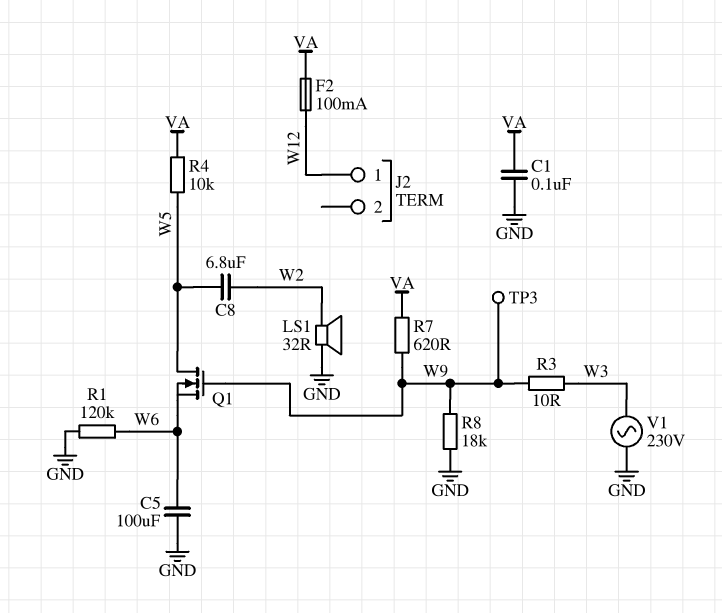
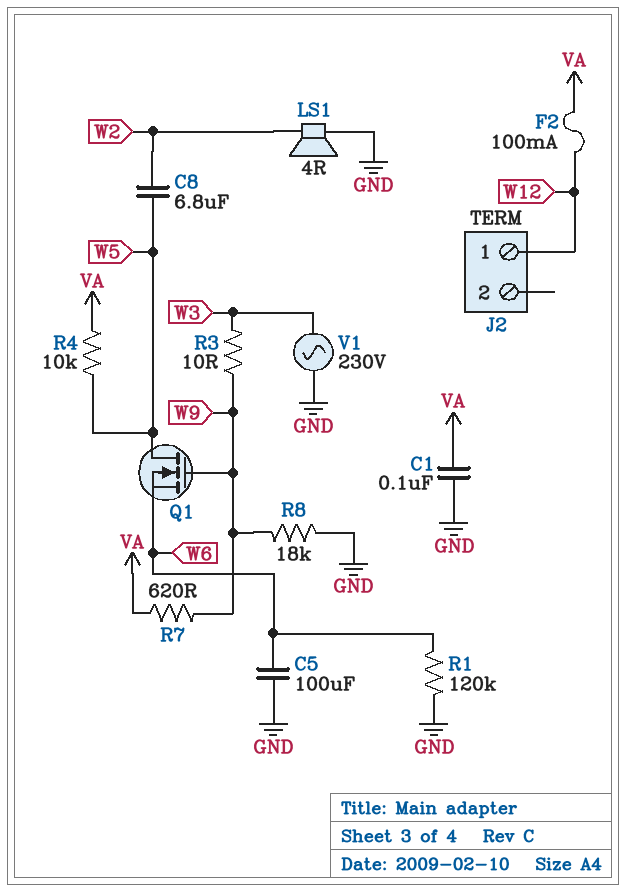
LS1: speaker 32R (GND, W2) -> speaker 4R (GND, W2)
TP3: test point (W9) -> none

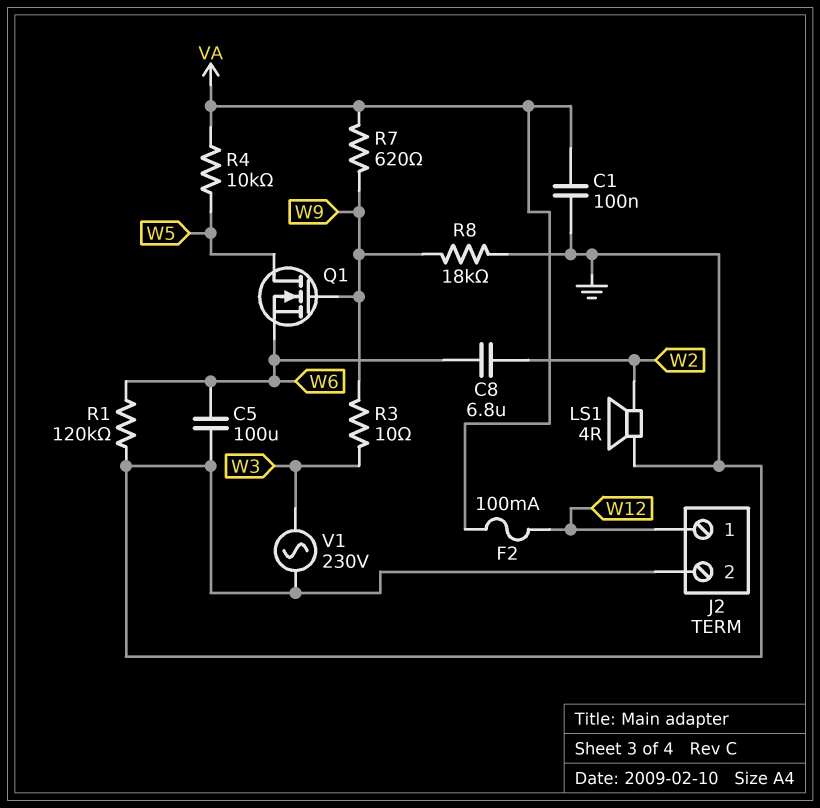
C8: 6.8uF (W2, W5) -> 6.8uF (W2, W6)
J2 pin 2: none -> GND

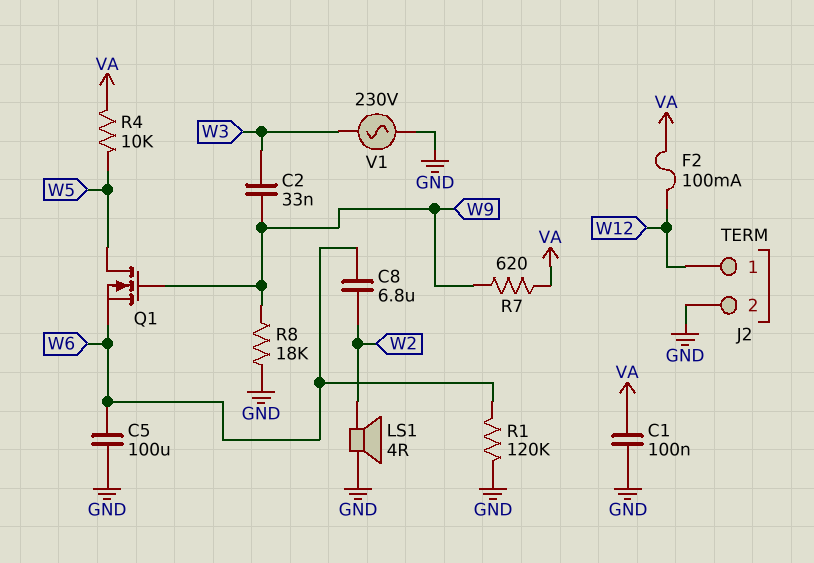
C2: none -> 33nF (W3, W9)
R3: 10 (W3, W9) -> none

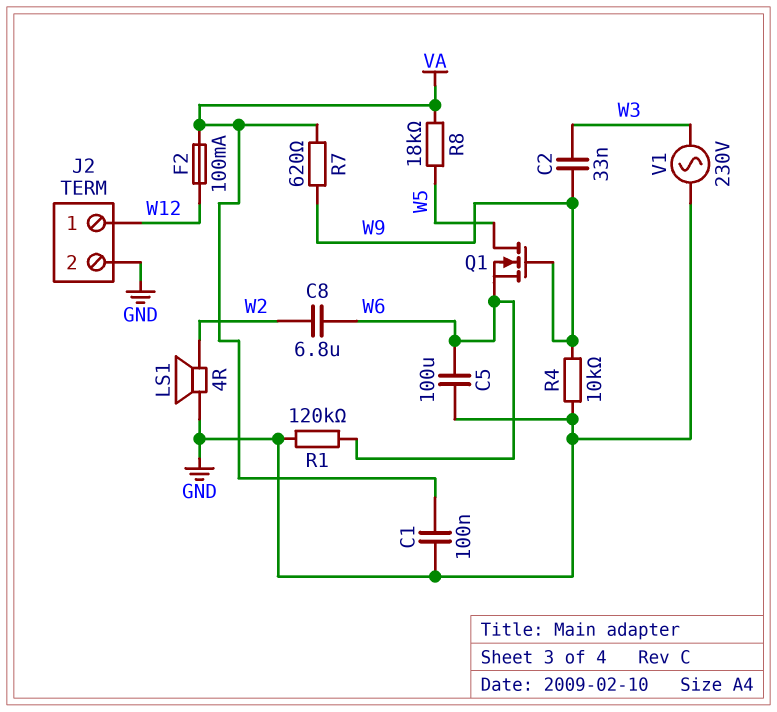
R4: 10k (VA, W5) -> 10k (GND, W9)
R8: 18k (GND, W9) -> 18k (VA, W5)

